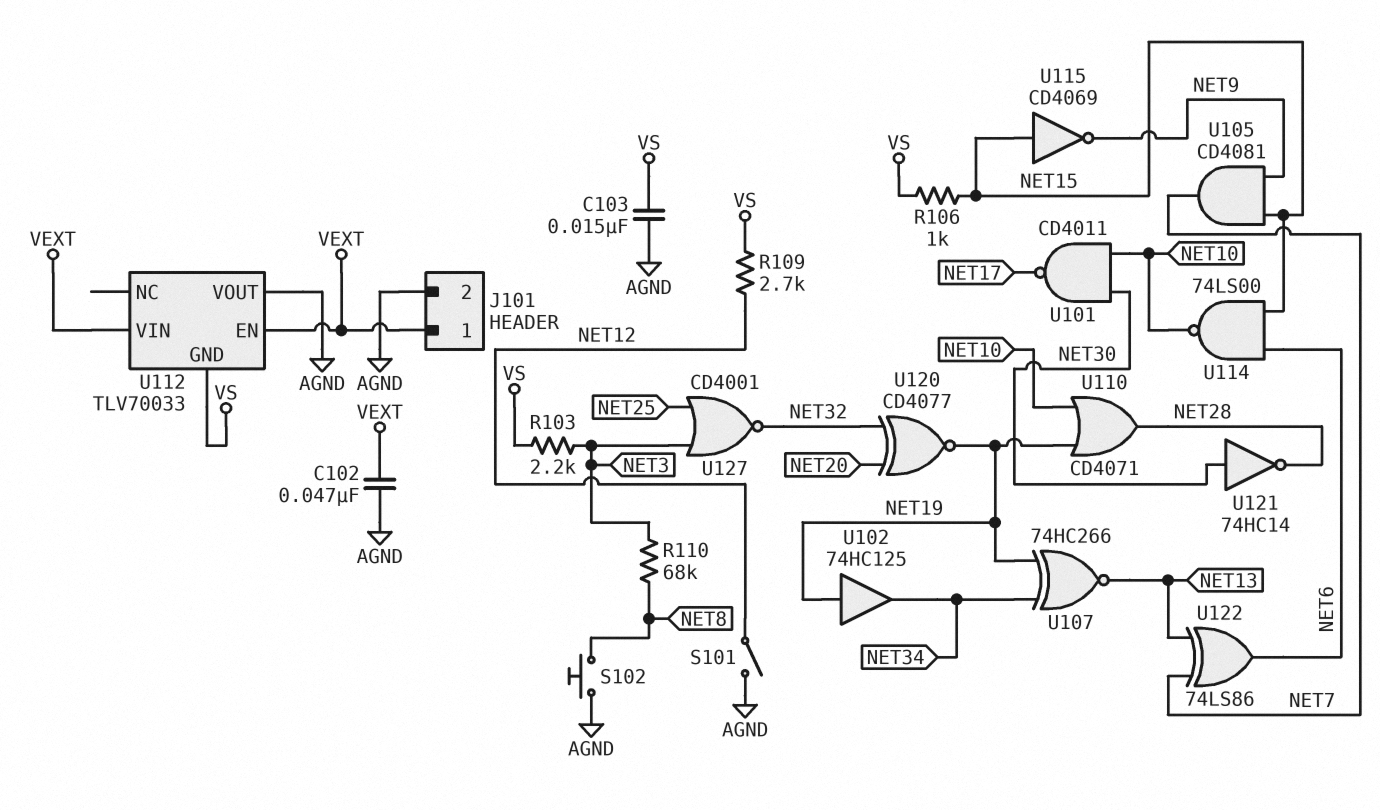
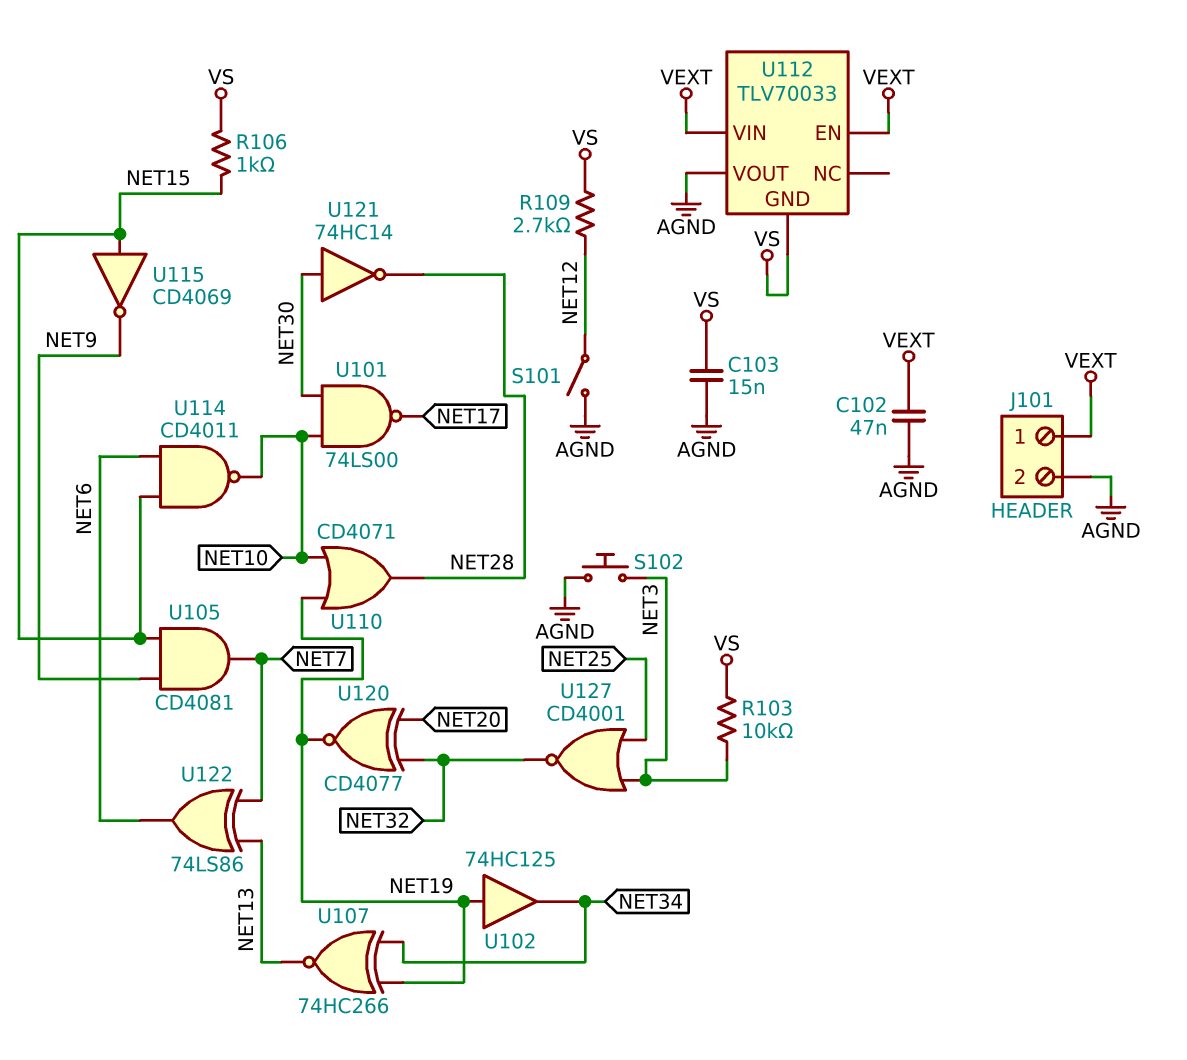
R103: 2.2k (NET3, VS) -> 10k (NET3, VS)
R110: 68k (NET3, NET8) -> none
S102: button (AGND, NET8) -> button (AGND, NET3)
U101: NAND CD4011 (in NET10, in NET30, out NET17) -> NAND 74LS00 (in NET10, in NET30, out NET17)
U114: NAND 74LS00 (in NET6, in NET15, out NET10) -> NAND CD4011 (in NET6, in NET15, out NET10)

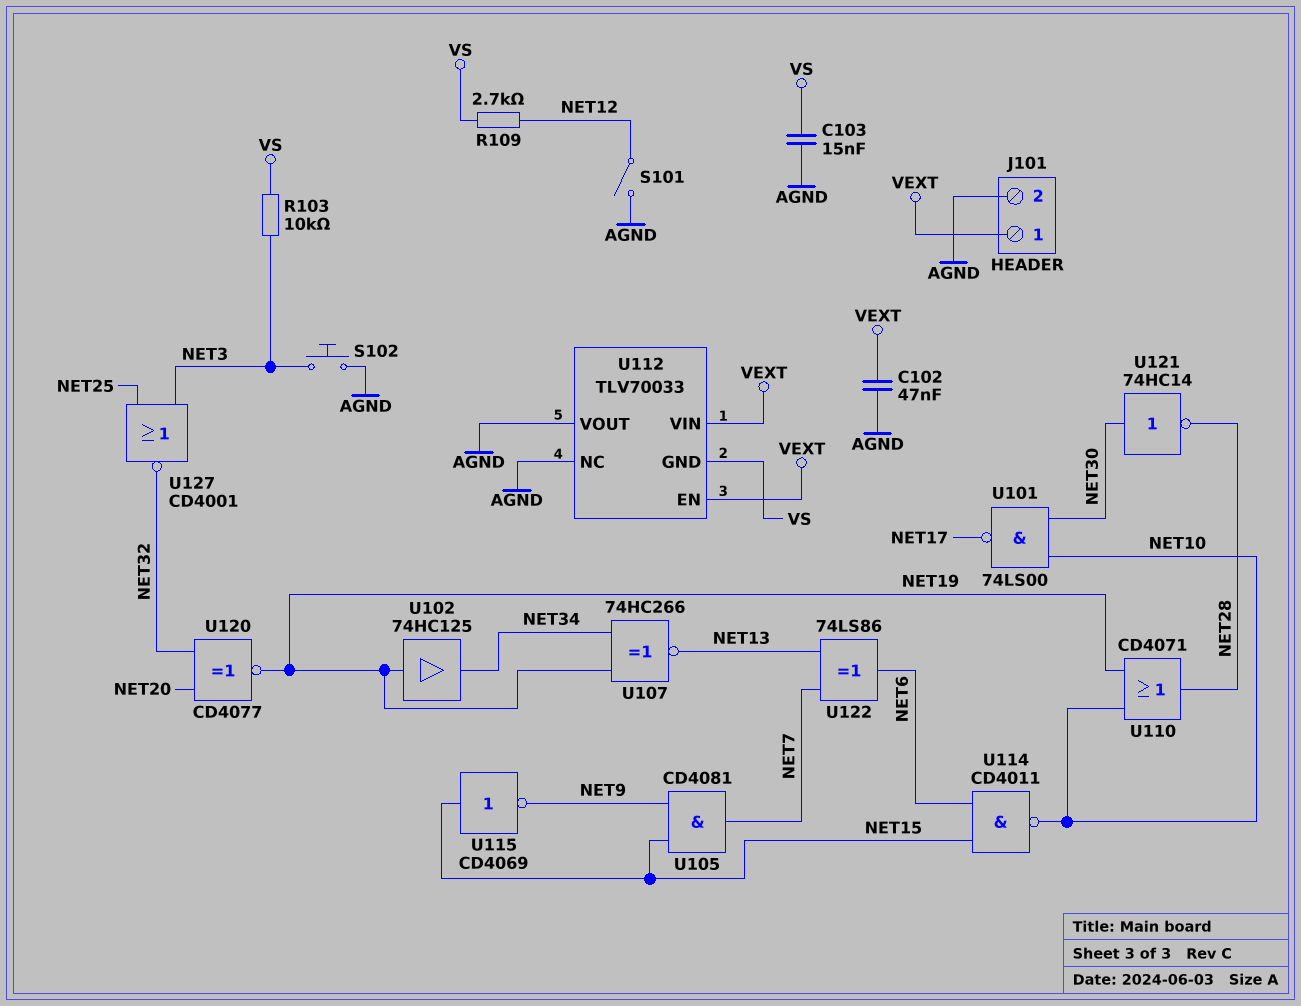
R106: 1k (NET15, VS) -> none
U112 pin NC: none -> AGND

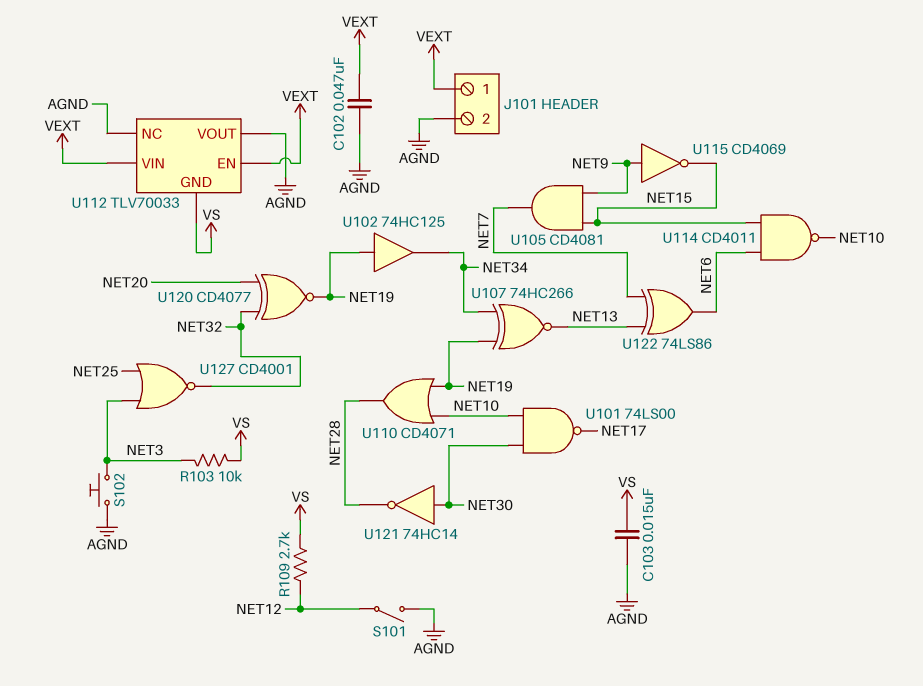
U115: NOT CD4069 (in NET15, out NET9) -> NOT CD4069 (in NET9, out NET15)

